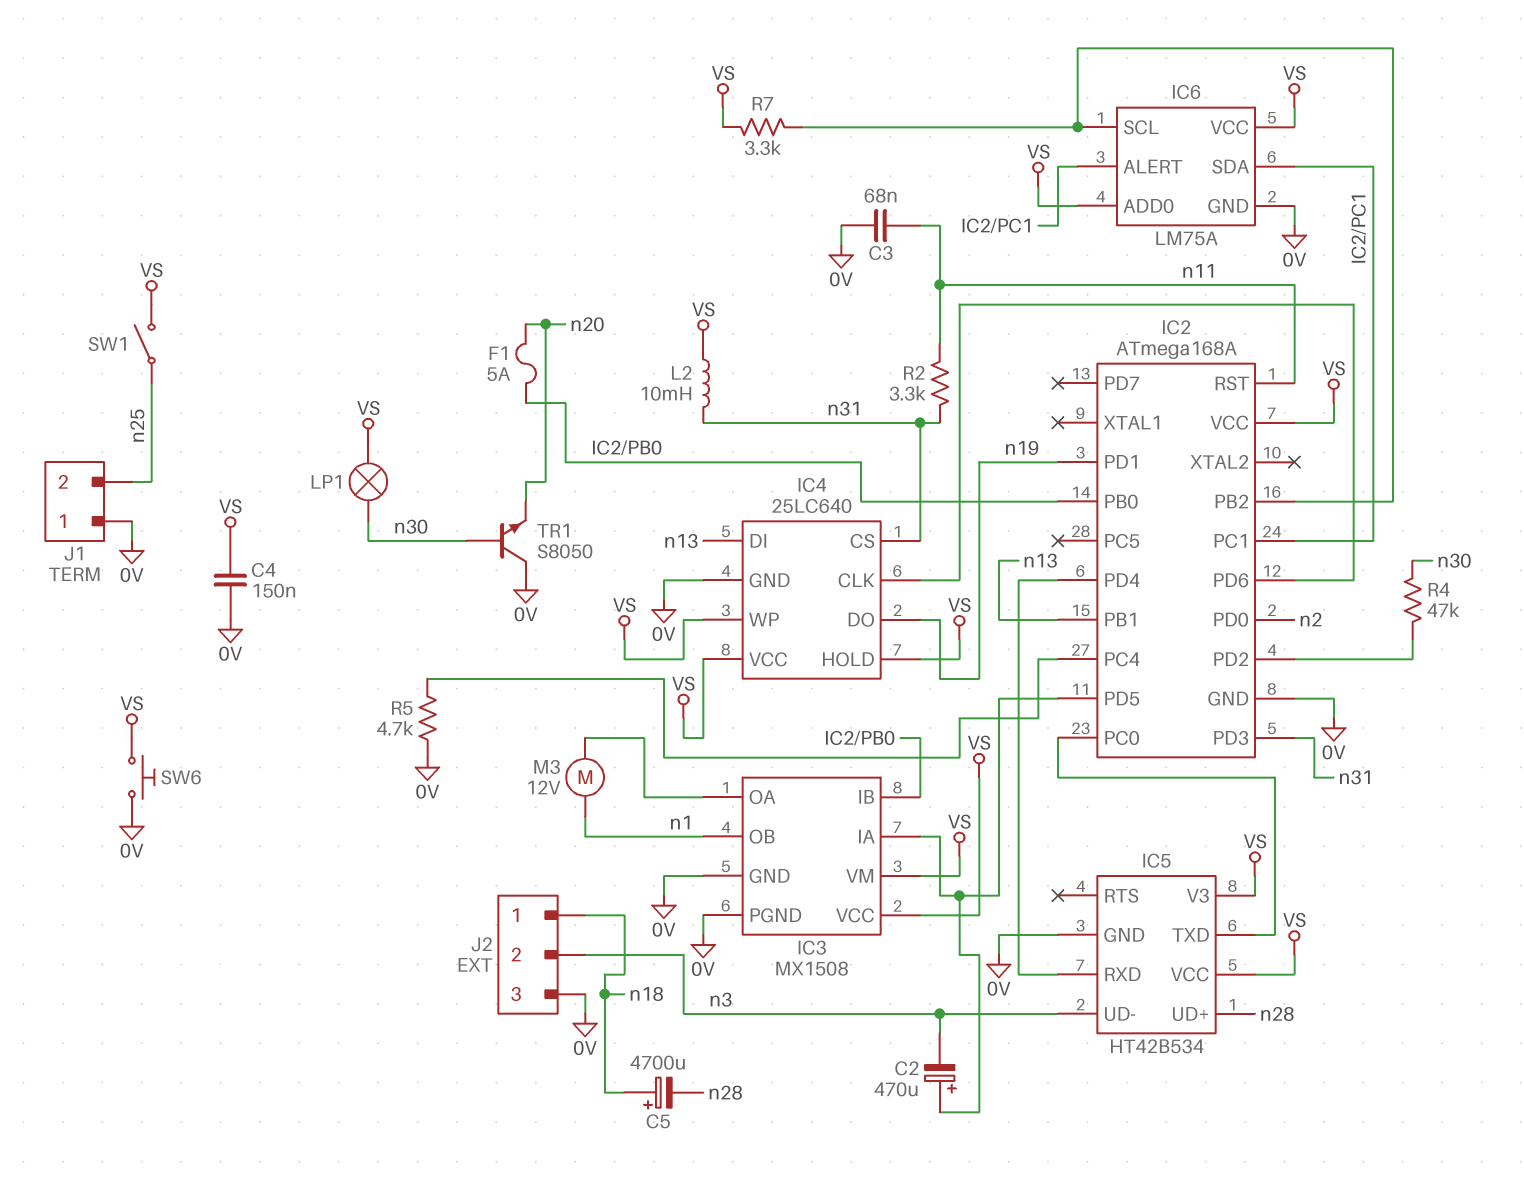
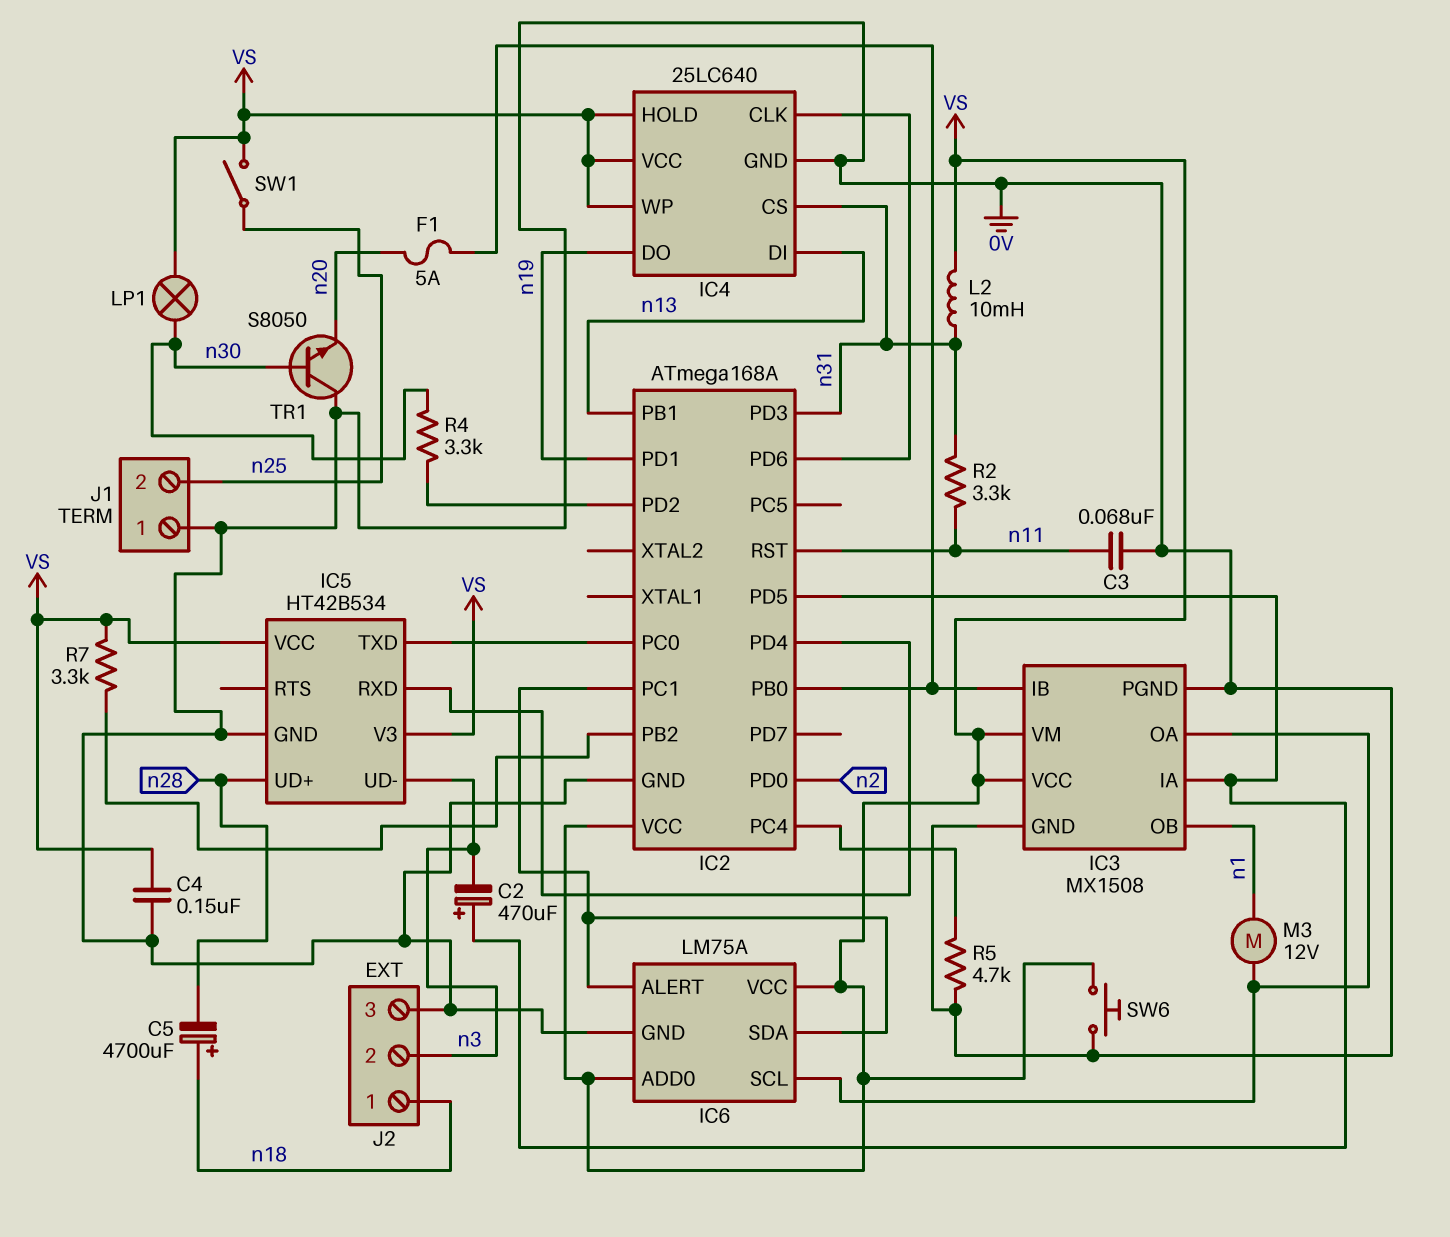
IC6 pin SCL: IC2/PB2 -> IC3/OA
R4: 47k (IC2/PD2, n30) -> 3.3k (IC2/PD2, n30)

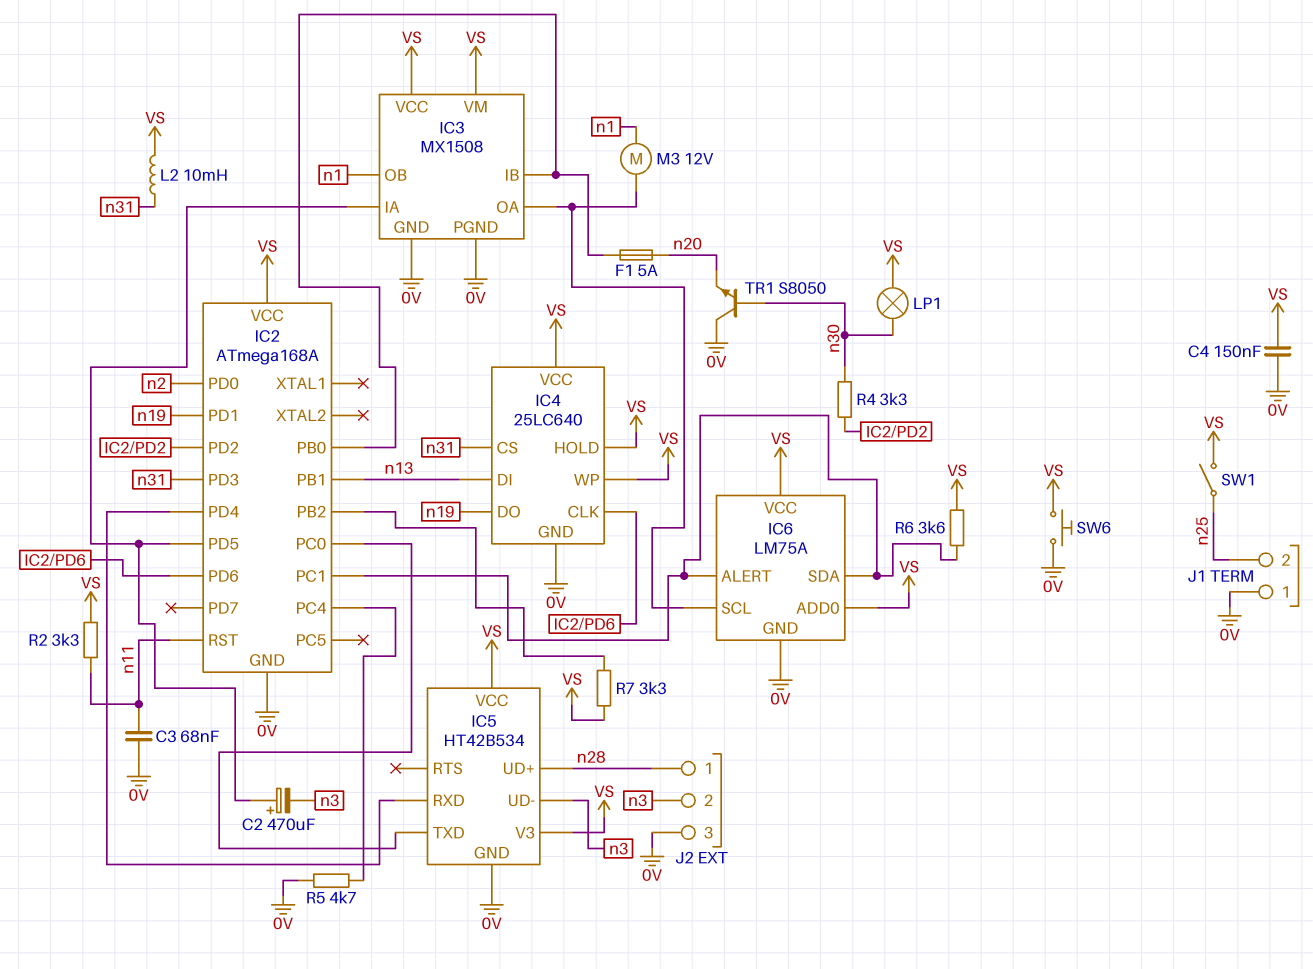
C5: 4700uF (plus n18, minus n28) -> none
J2 pin 1: n18 -> n28
R2: 3.3k (n11, n31) -> 3.3k (VS, n11)
R6: none -> 3.6k (IC2/PC1, VS)

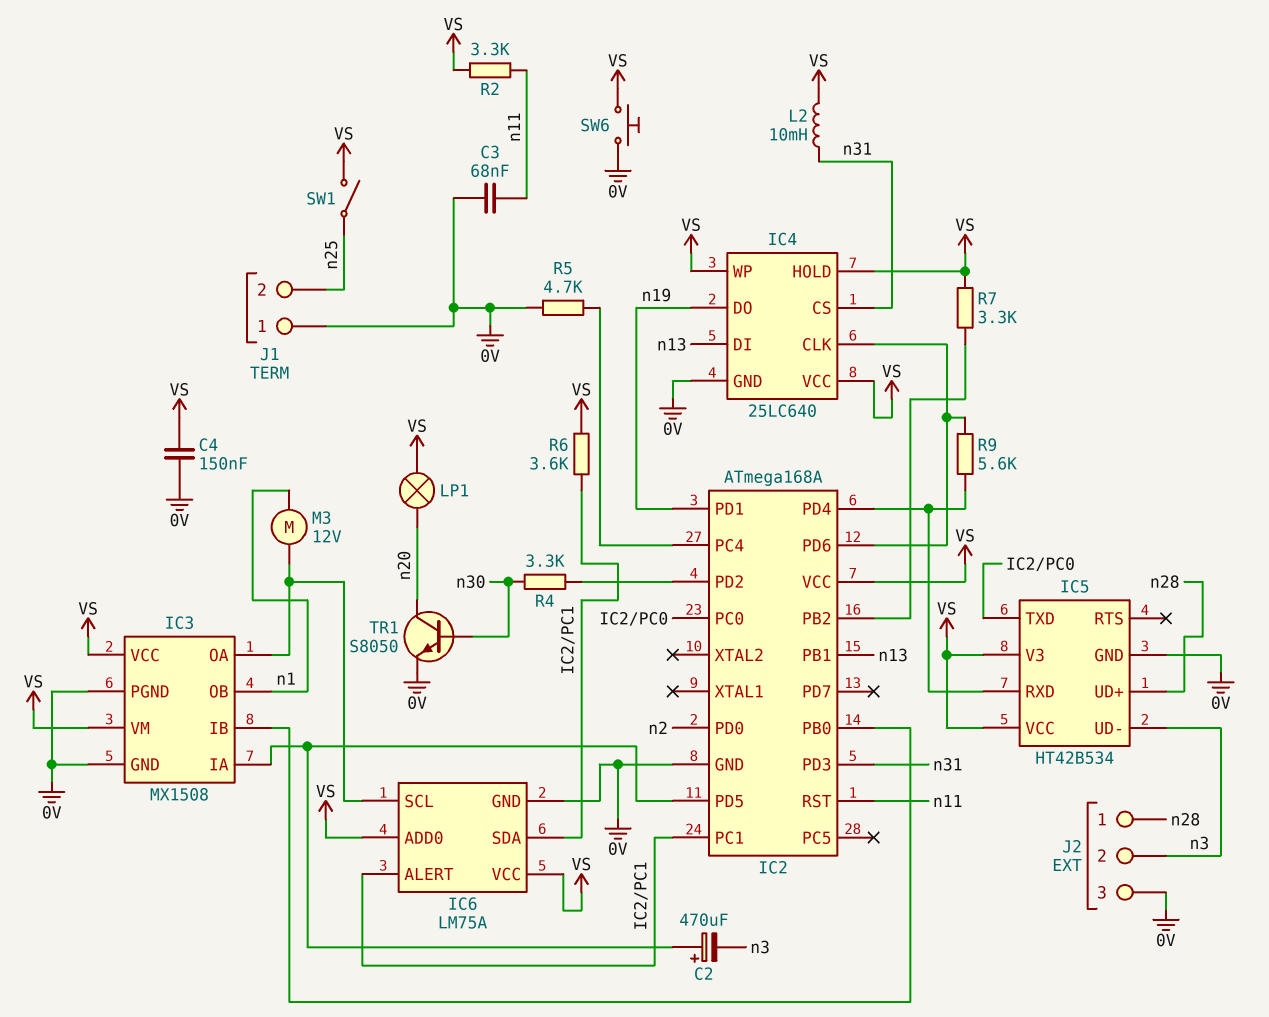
F1: 5A (IC2/PB0, n20) -> none
LP1: lamp (VS, n30) -> lamp (VS, n20)
R9: none -> 5.6k (IC2/PD4, IC2/PD6)
TR1: NPN S8050 (B n30, C 0V, E n20) -> NPN S8050 (B n30, C n20, E 0V)

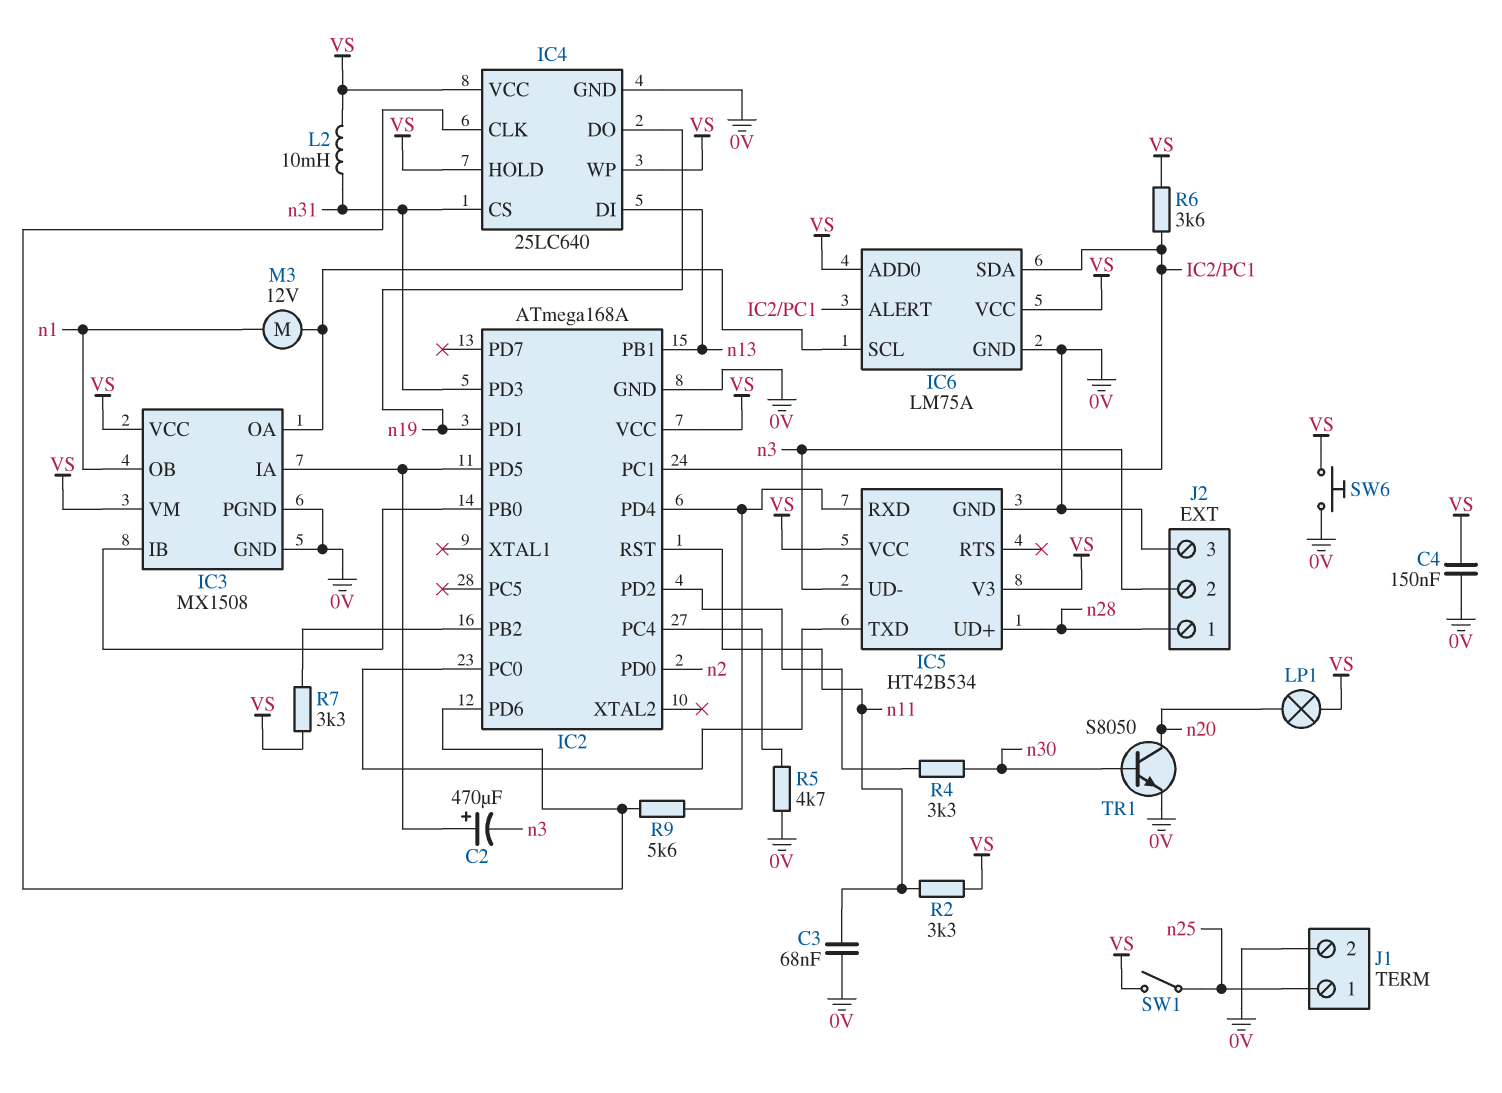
J1 pin 1: 0V -> n25
J1 pin 2: n25 -> 0V

